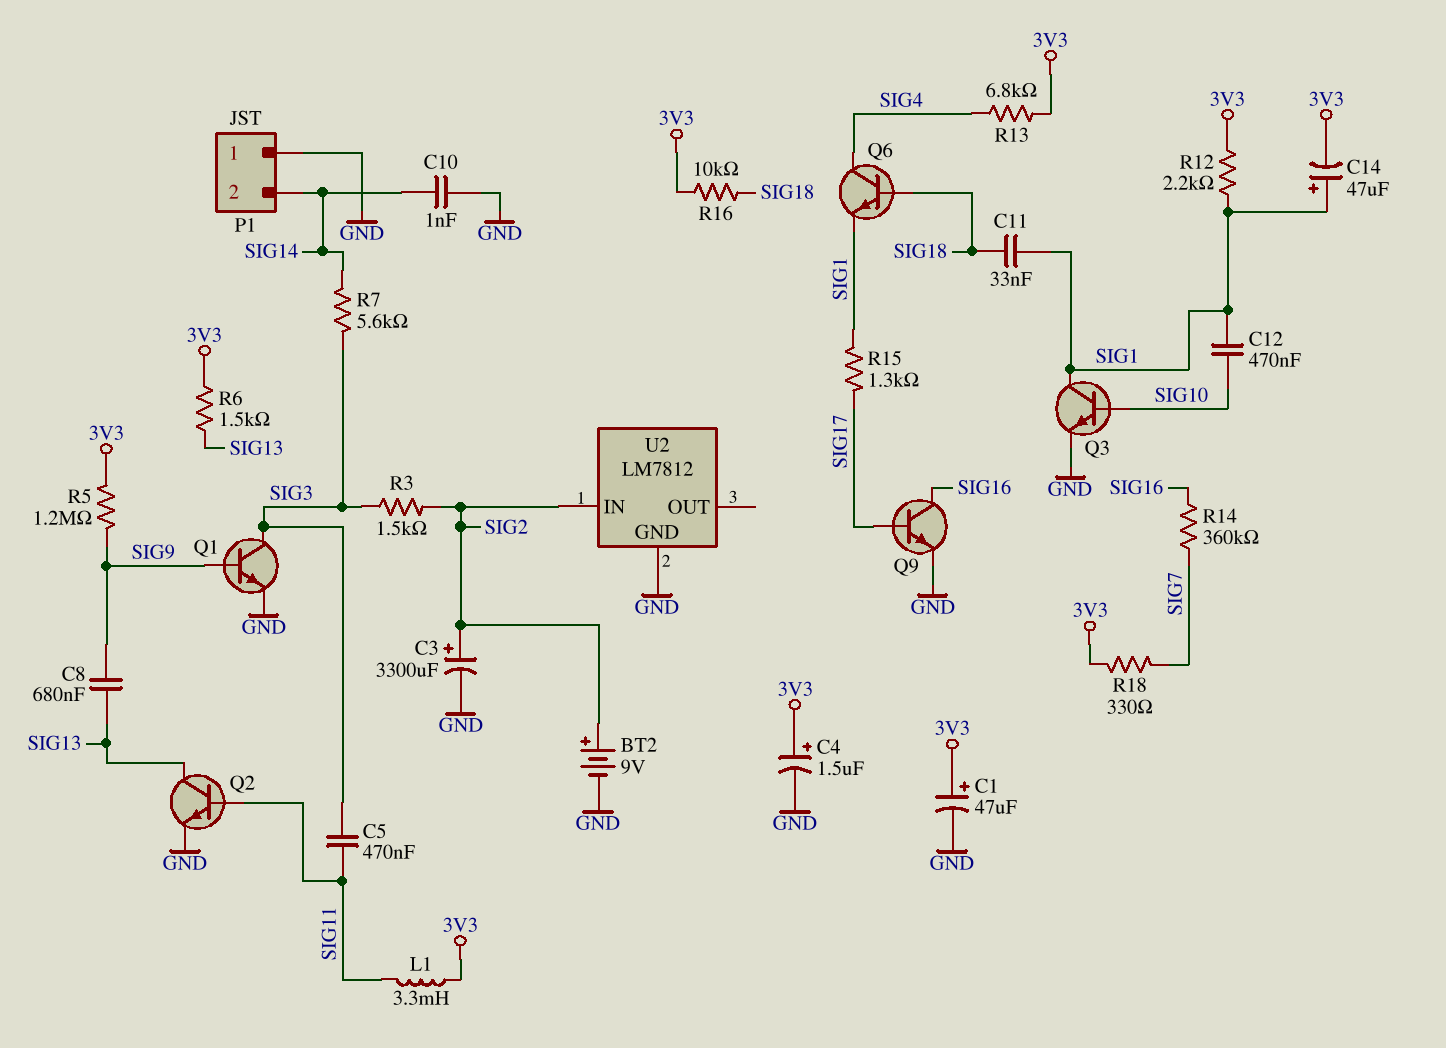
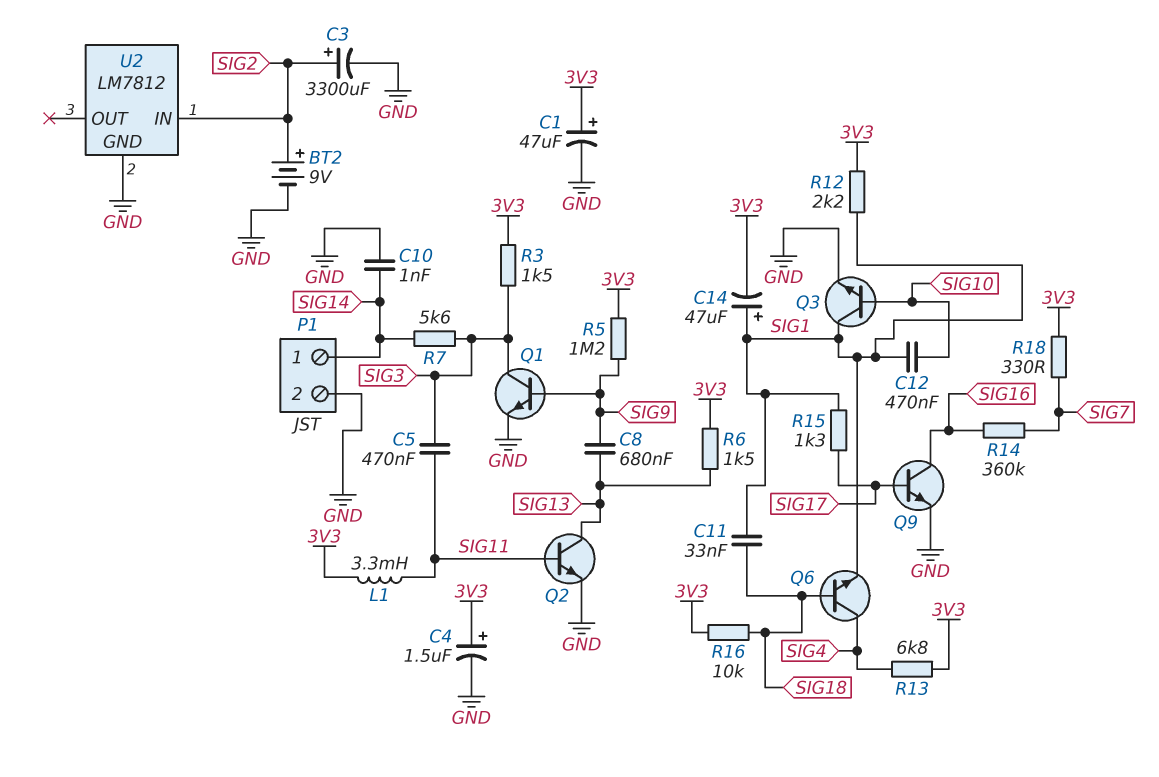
P1 pin 1: GND -> SIG14
P1 pin 2: SIG14 -> GND
R3: 1.5k (SIG2, SIG3) -> 1.5k (3V3, SIG3)

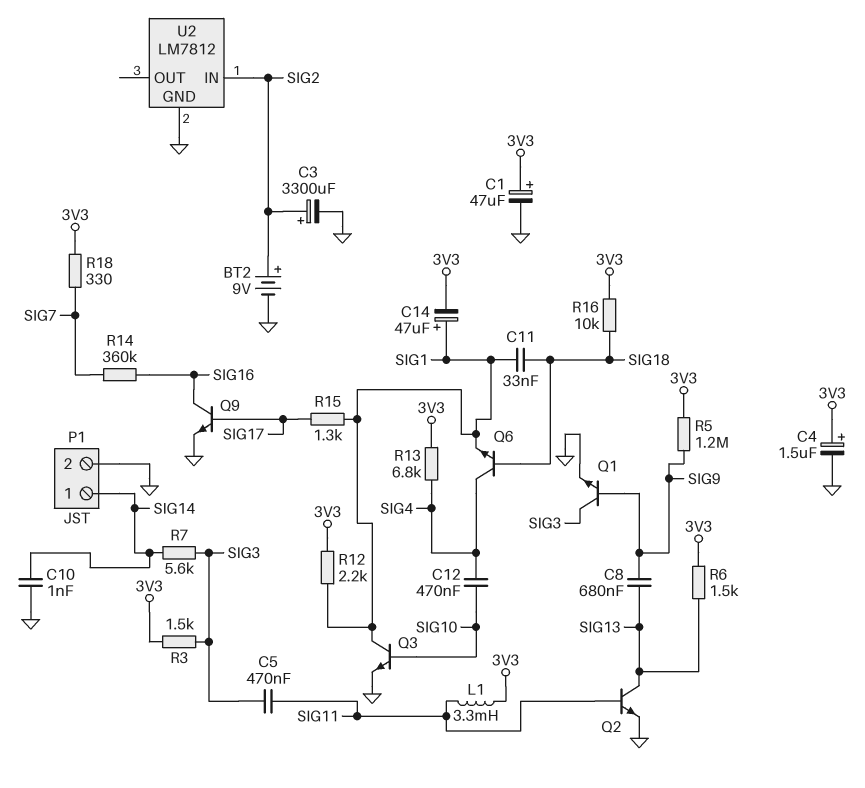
C12: 470nF (SIG1, SIG10) -> 470nF (SIG4, SIG10)

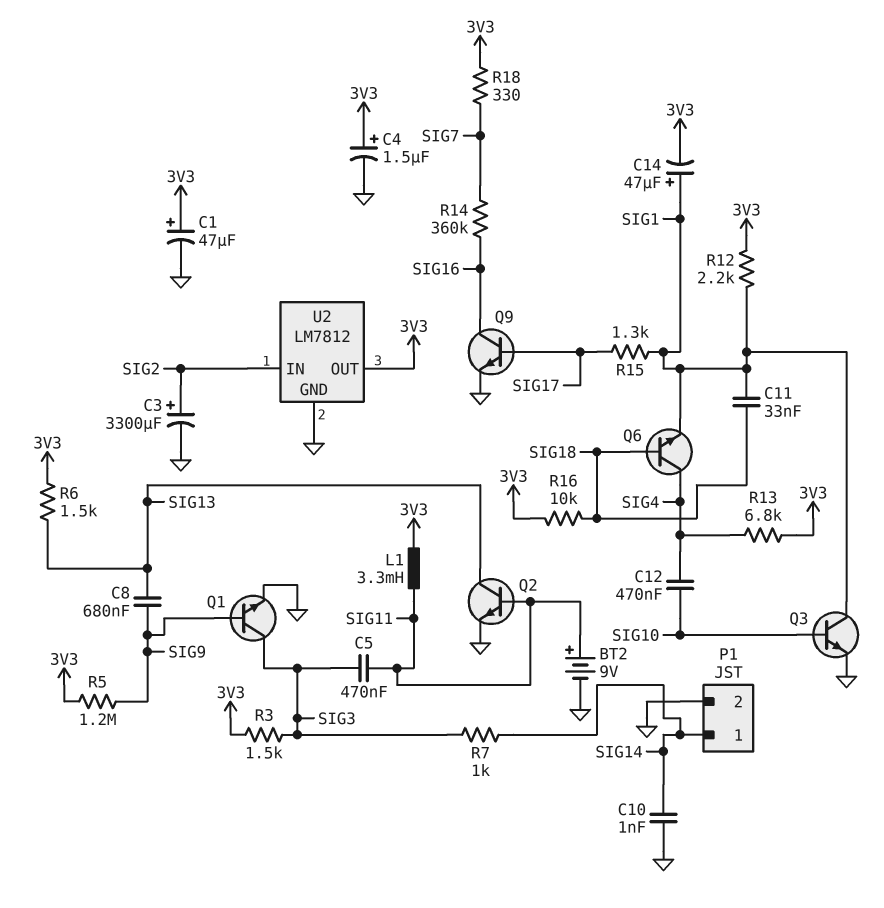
BT2: 9V (plus SIG2, minus GND) -> 9V (plus SIG11, minus GND)
R7: 5.6k (SIG3, SIG14) -> 1k (SIG3, SIG14)
U2 pin OUT: none -> 3V3

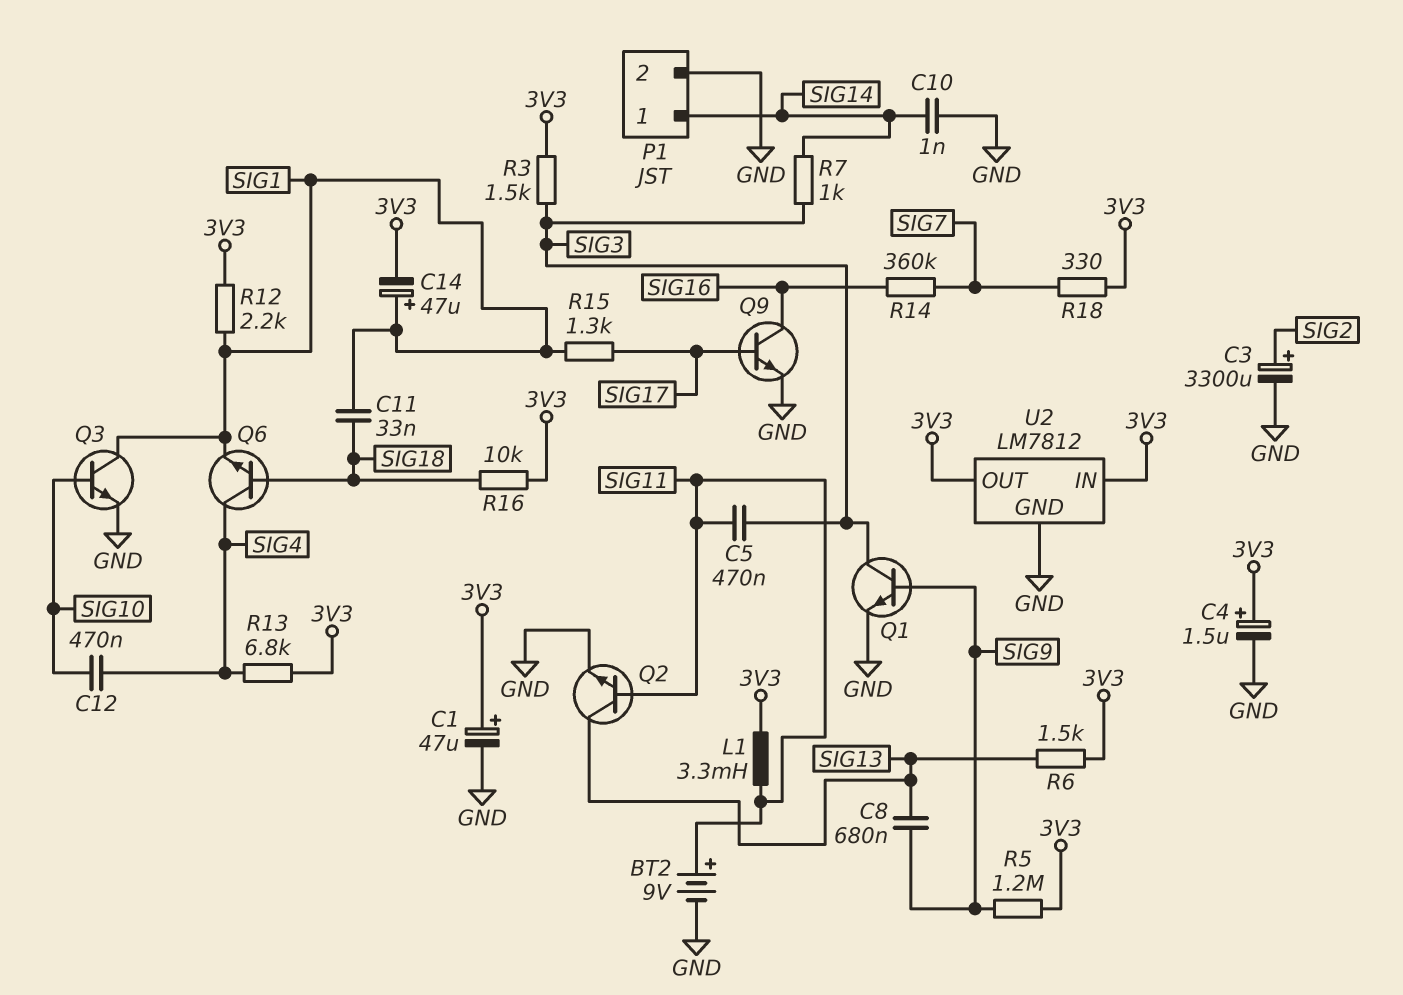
U2 pin IN: SIG2 -> 3V3

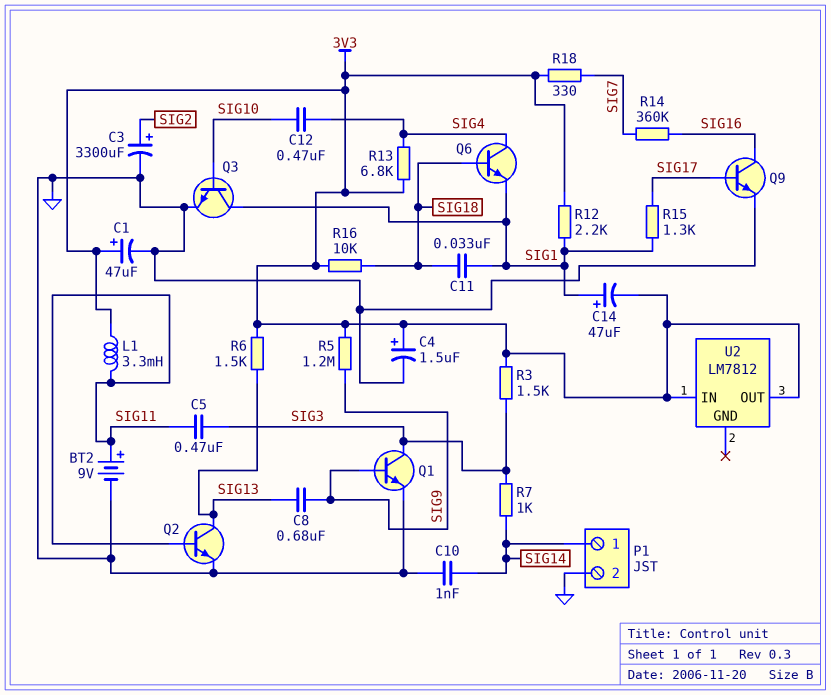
U2 pin GND: GND -> none

